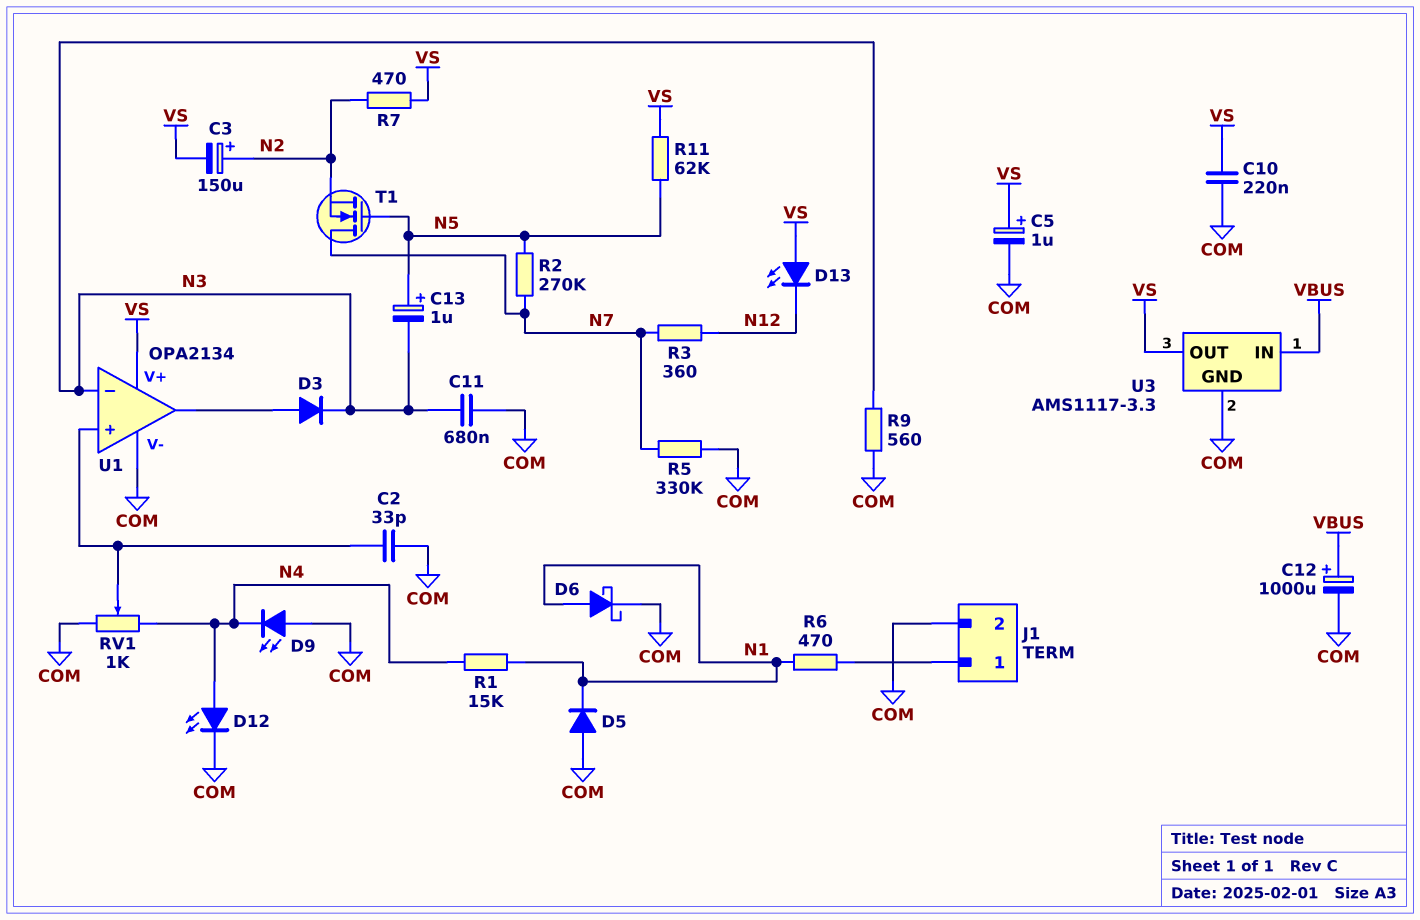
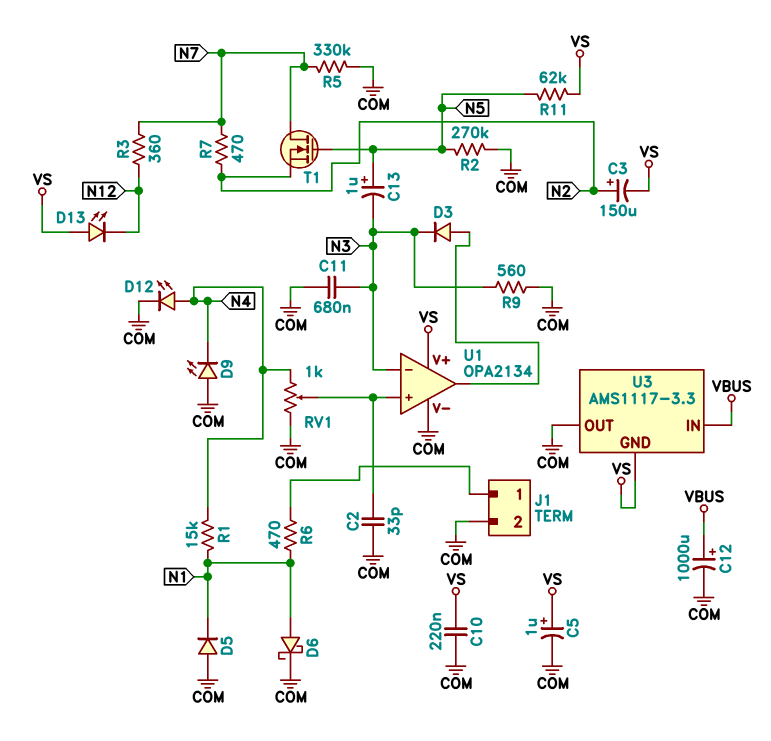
R2: 270k (N5, N7) -> 270k (COM, N5)
R7: 470 (N2, VS) -> 470 (N2, N7)
U3 pin GND: COM -> VS
U3 pin OUT: VS -> COM

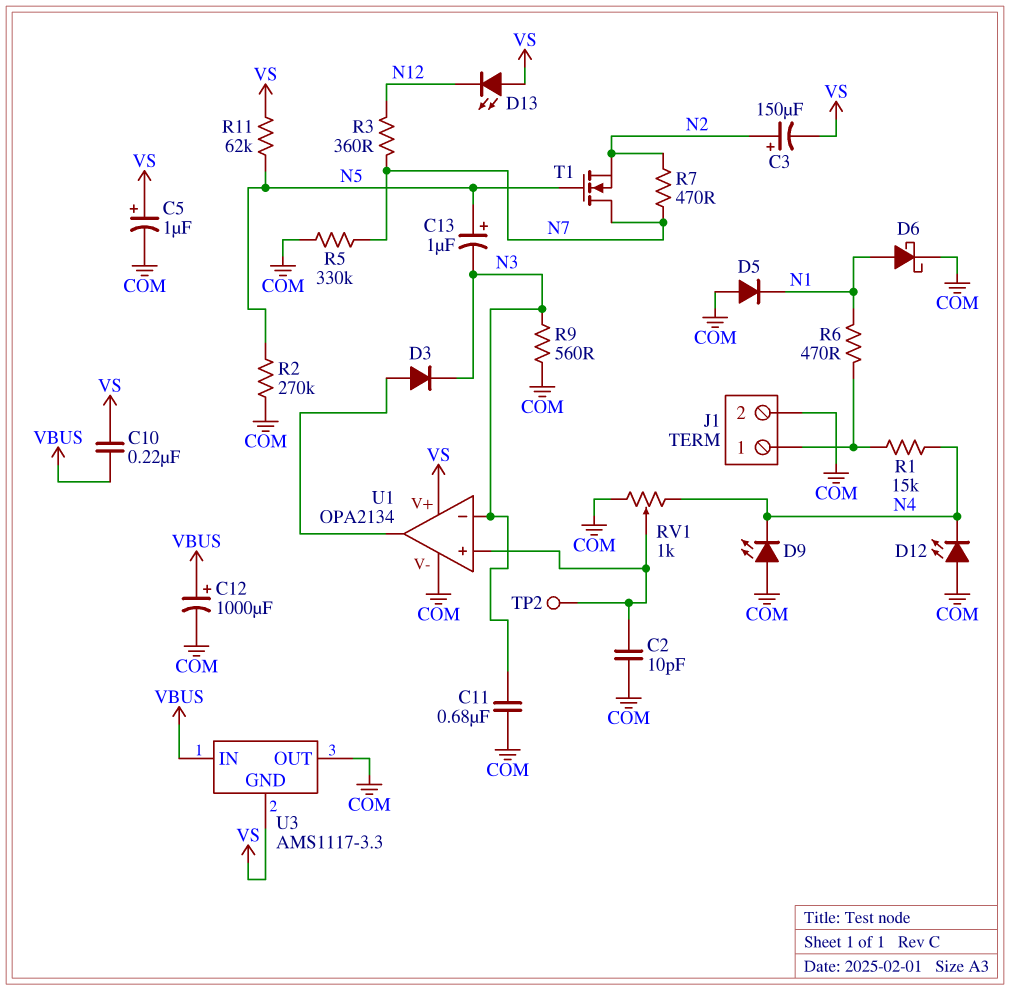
C2: 33pF (COM, U1/in+) -> 10pF (COM, U1/in+)
C10: 220nF (COM, VS) -> 220nF (VBUS, VS)
D12: LED (A N4, K COM) -> LED (A COM, K N4)
R1: 15k (N1, N4) -> 15k (J1/1, N4)
TP2: none -> test point (U1/in+)

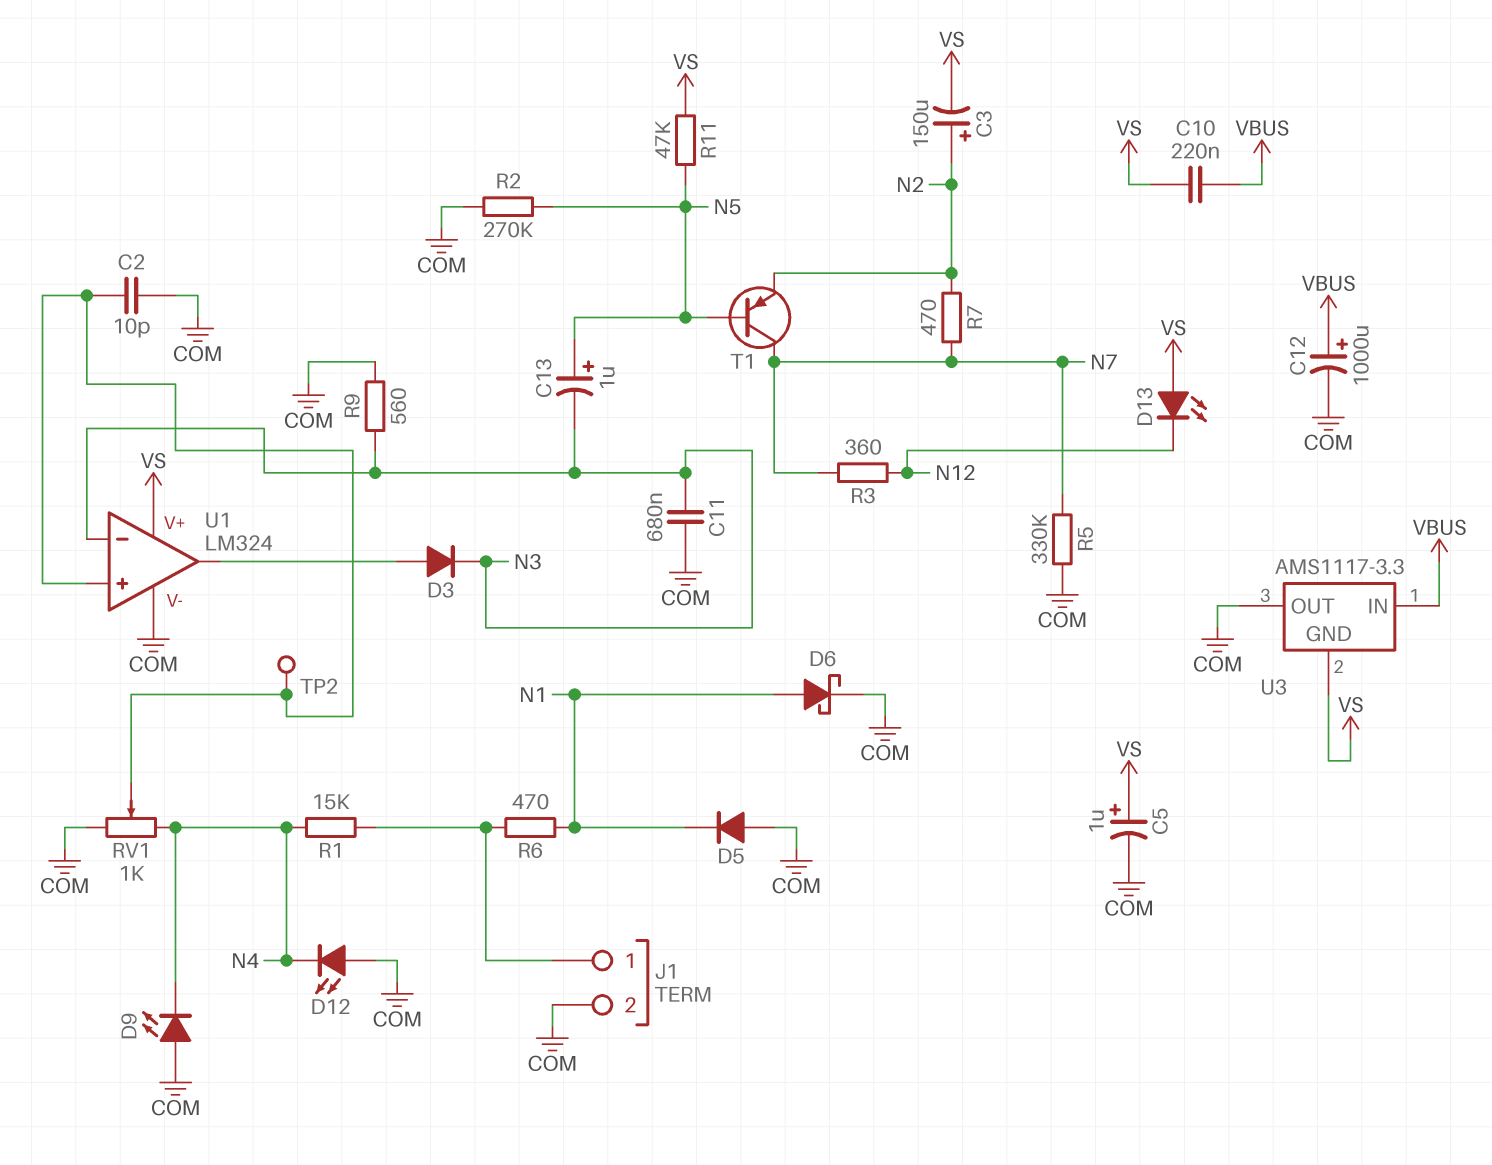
R11: 62k (N5, VS) -> 47k (N5, VS)
T1: NMOS (G N5, D N7, S N2) -> PNP (B N5, C N7, E N2)
U1: OPA2134 -> LM324

